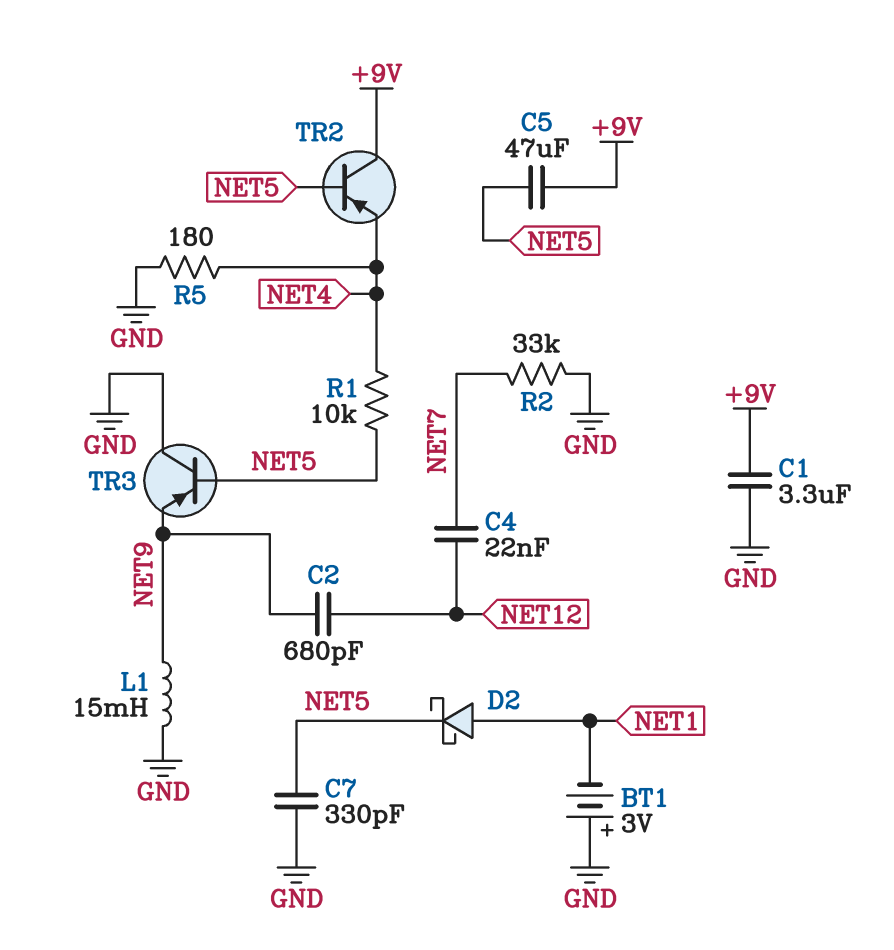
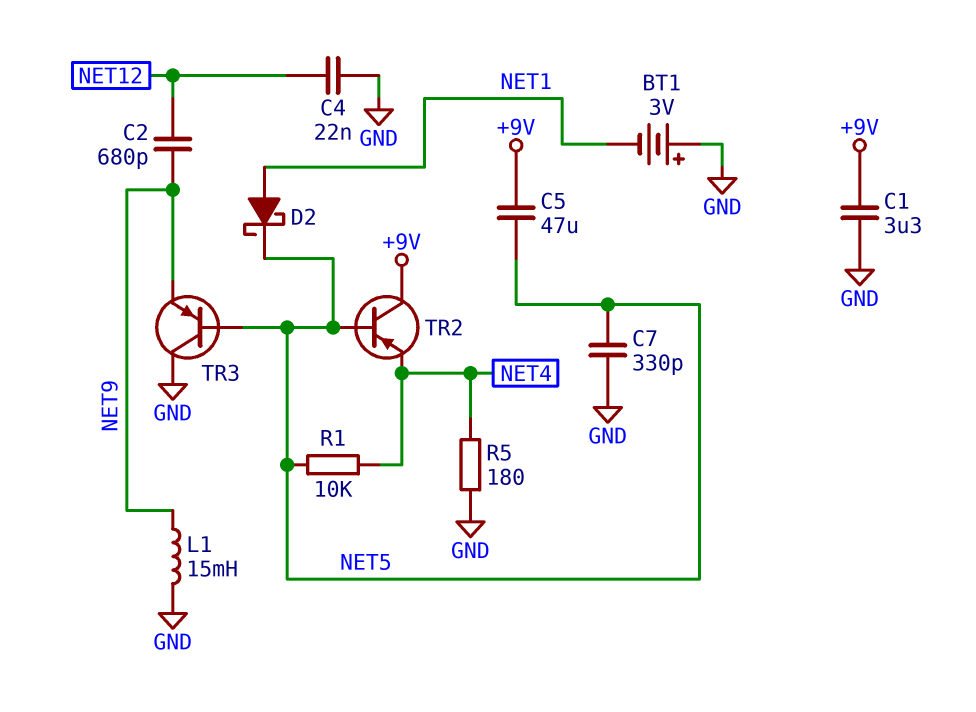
C4: 22nF (NET7, NET12) -> 22nF (GND, NET12)
R2: 33k (GND, NET7) -> none

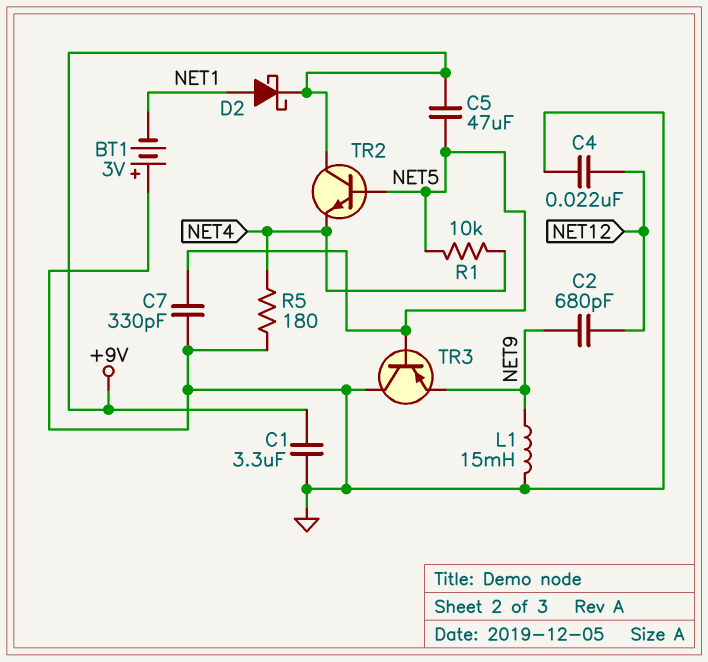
D2: schottky (A NET1, K NET5) -> schottky (A NET1, K +9V)
TR2: PNP (B NET5, C +9V, E NET4) -> NPN (B NET5, C +9V, E NET4)

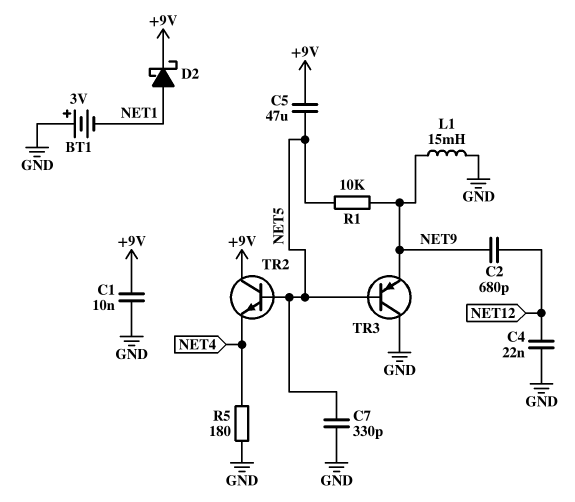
C1: 3.3uF (+9V, GND) -> 10nF (+9V, GND)
R1: 10k (NET4, NET5) -> 10k (NET5, NET9)

